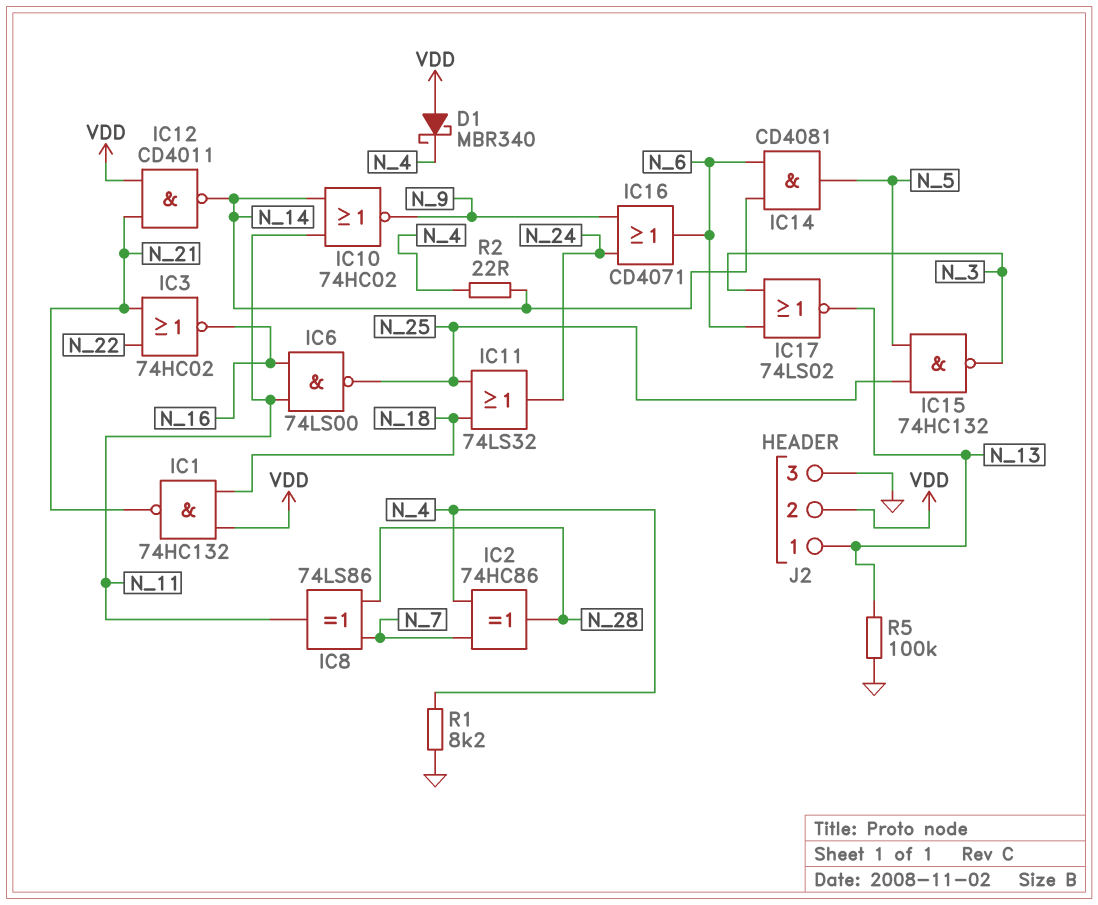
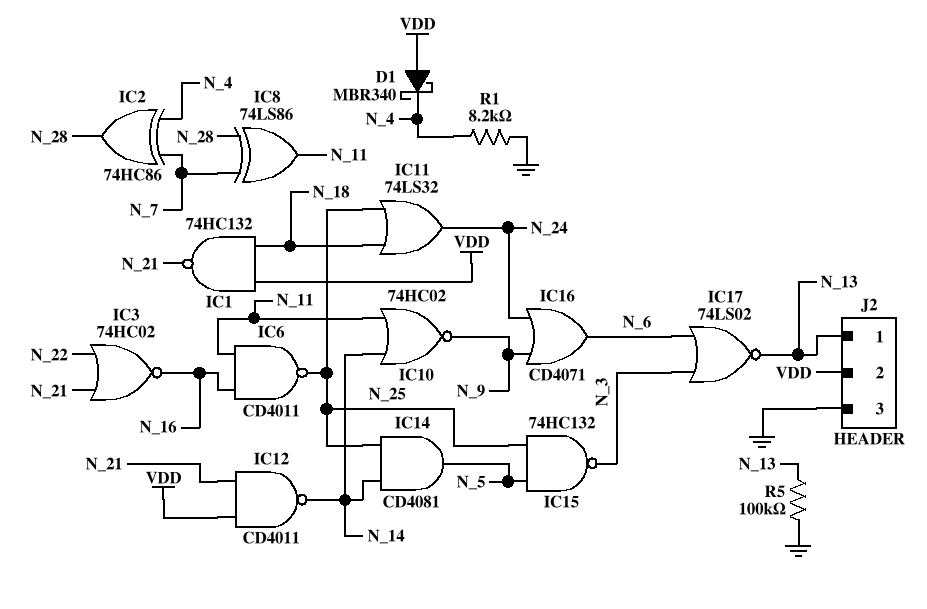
IC6: NAND 74LS00 (in N_11, in N_16, out N_25) -> NAND CD4011 (in N_11, in N_16, out N_25)
IC14: AND CD4081 (in N_6, in N_14, out N_5) -> AND CD4081 (in N_14, in N_25, out N_5)
R2: 22 (N_4, N_14) -> none

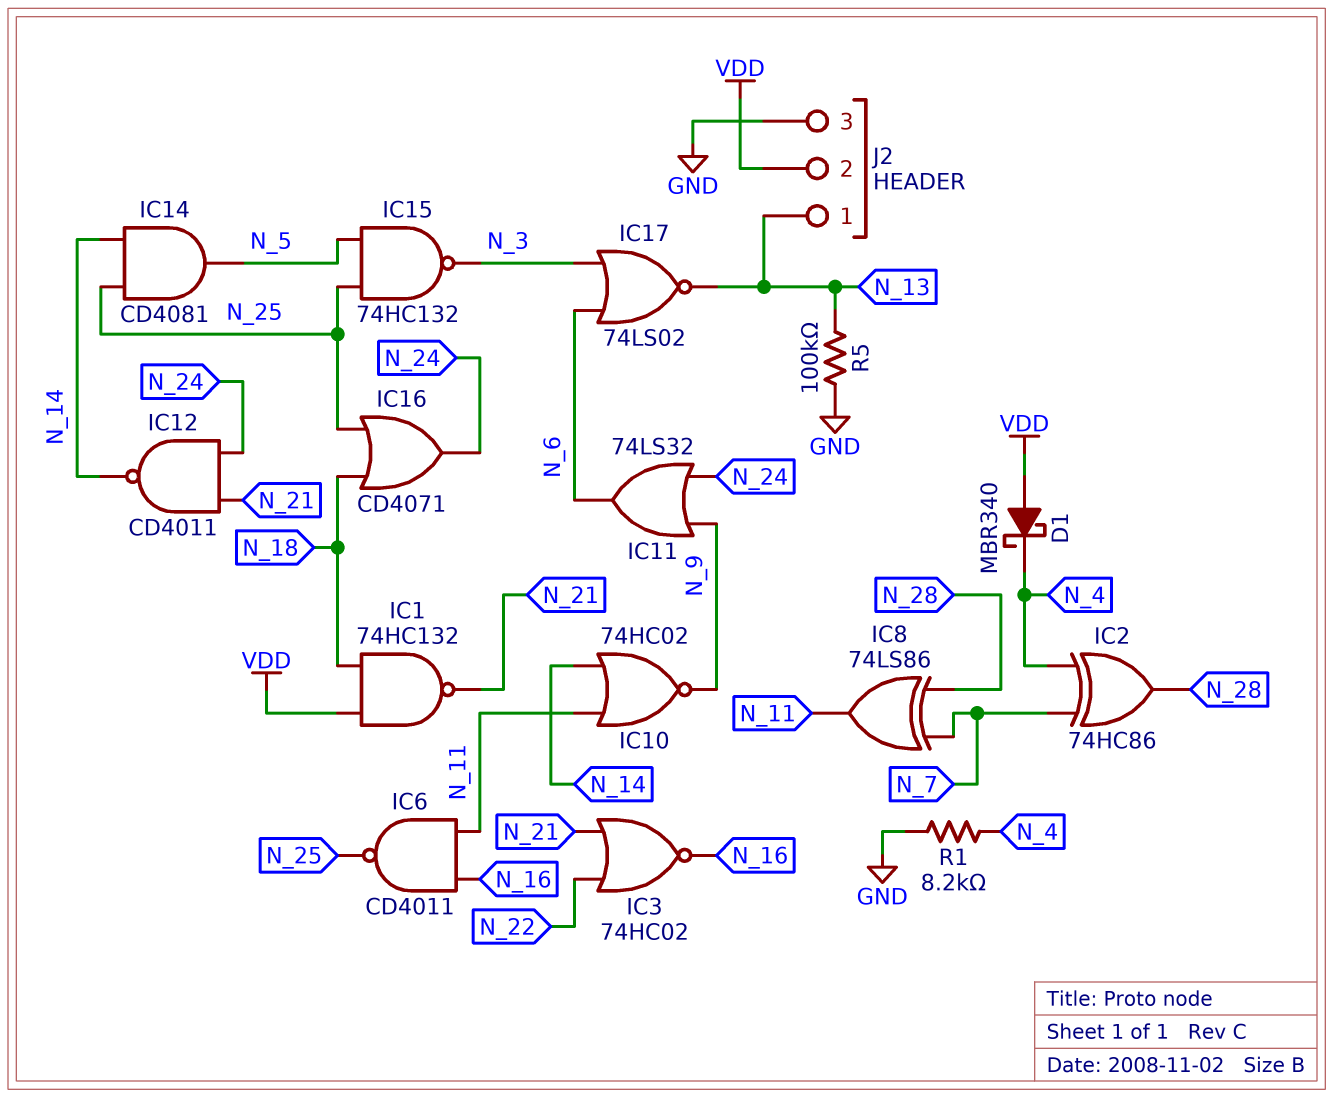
IC11: OR 74LS32 (in N_18, in N_25, out N_24) -> OR 74LS32 (in N_9, in N_24, out N_6)
IC12: NAND CD4011 (in N_21, in VDD, out N_14) -> NAND CD4011 (in N_21, in N_24, out N_14)
IC16: OR CD4071 (in N_9, in N_24, out N_6) -> OR CD4071 (in N_18, in N_25, out N_24)

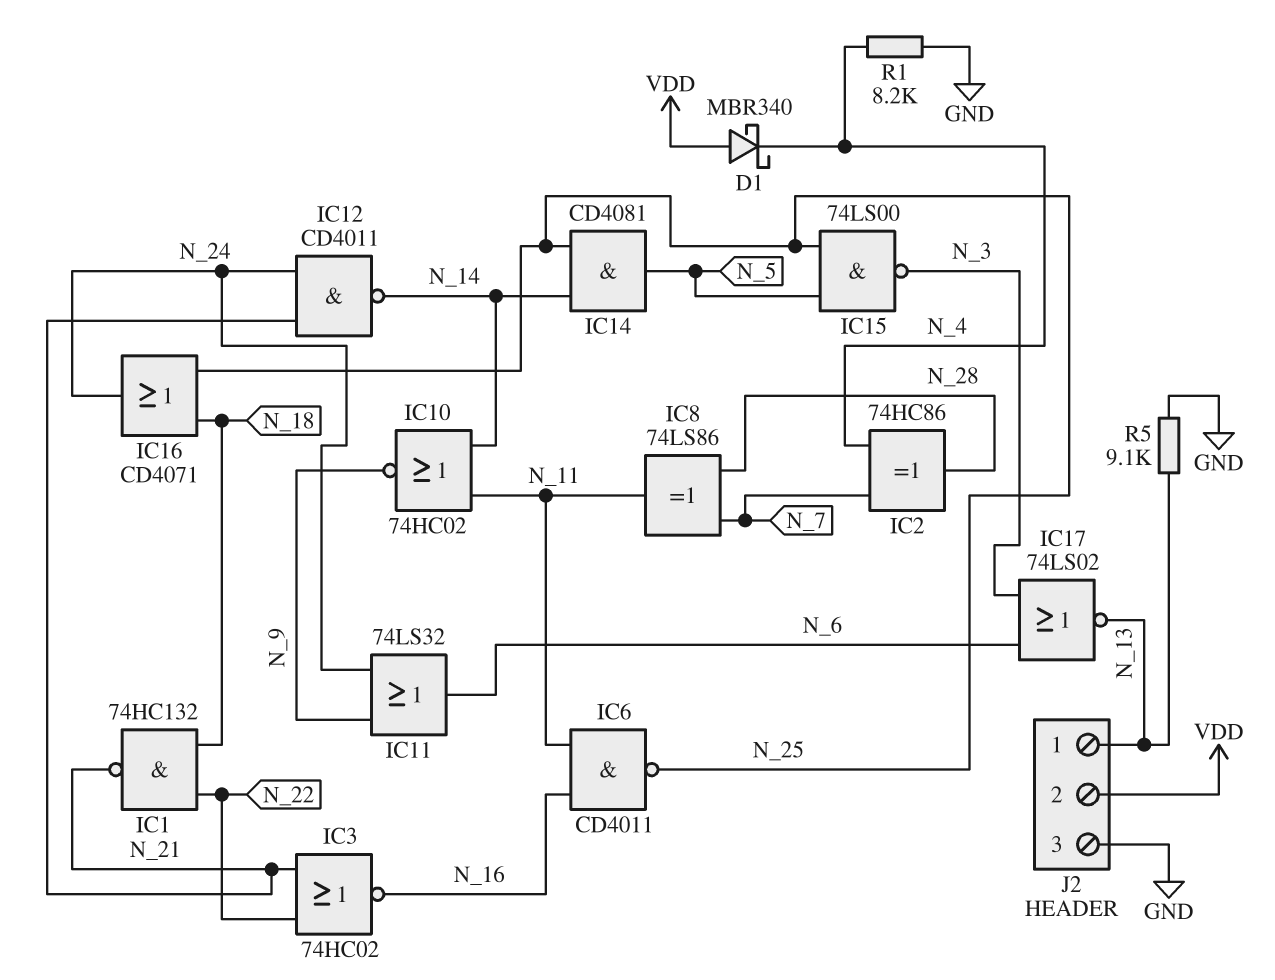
IC1: NAND 74HC132 (in N_18, in VDD, out N_21) -> NAND 74HC132 (in N_18, in N_22, out N_21)
IC15: NAND 74HC132 (in N_5, in N_25, out N_3) -> NAND 74LS00 (in N_5, in N_25, out N_3)
R5: 100k (GND, N_13) -> 9.1k (GND, N_13)

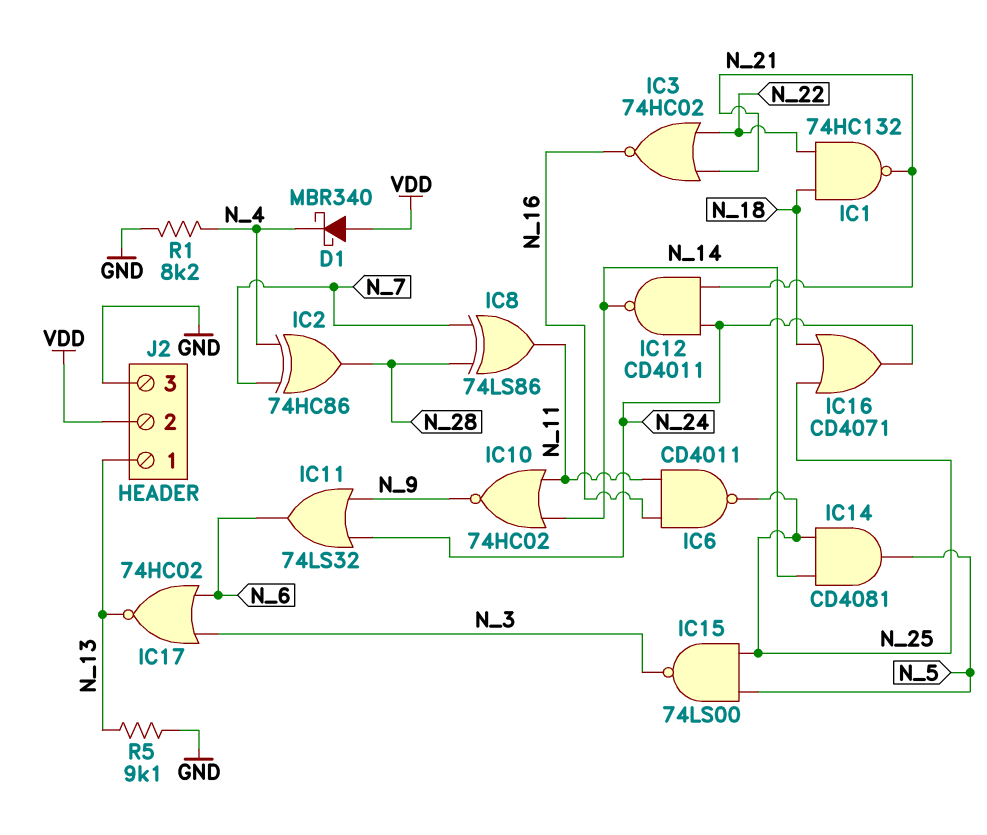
IC17: NOR 74LS02 (in N_3, in N_6, out N_13) -> NOR 74HC02 (in N_3, in N_6, out N_13)

